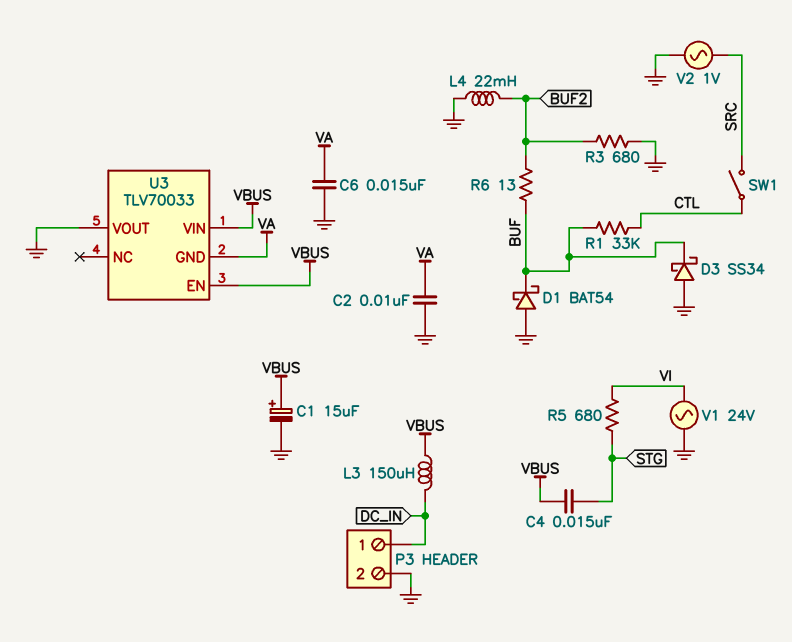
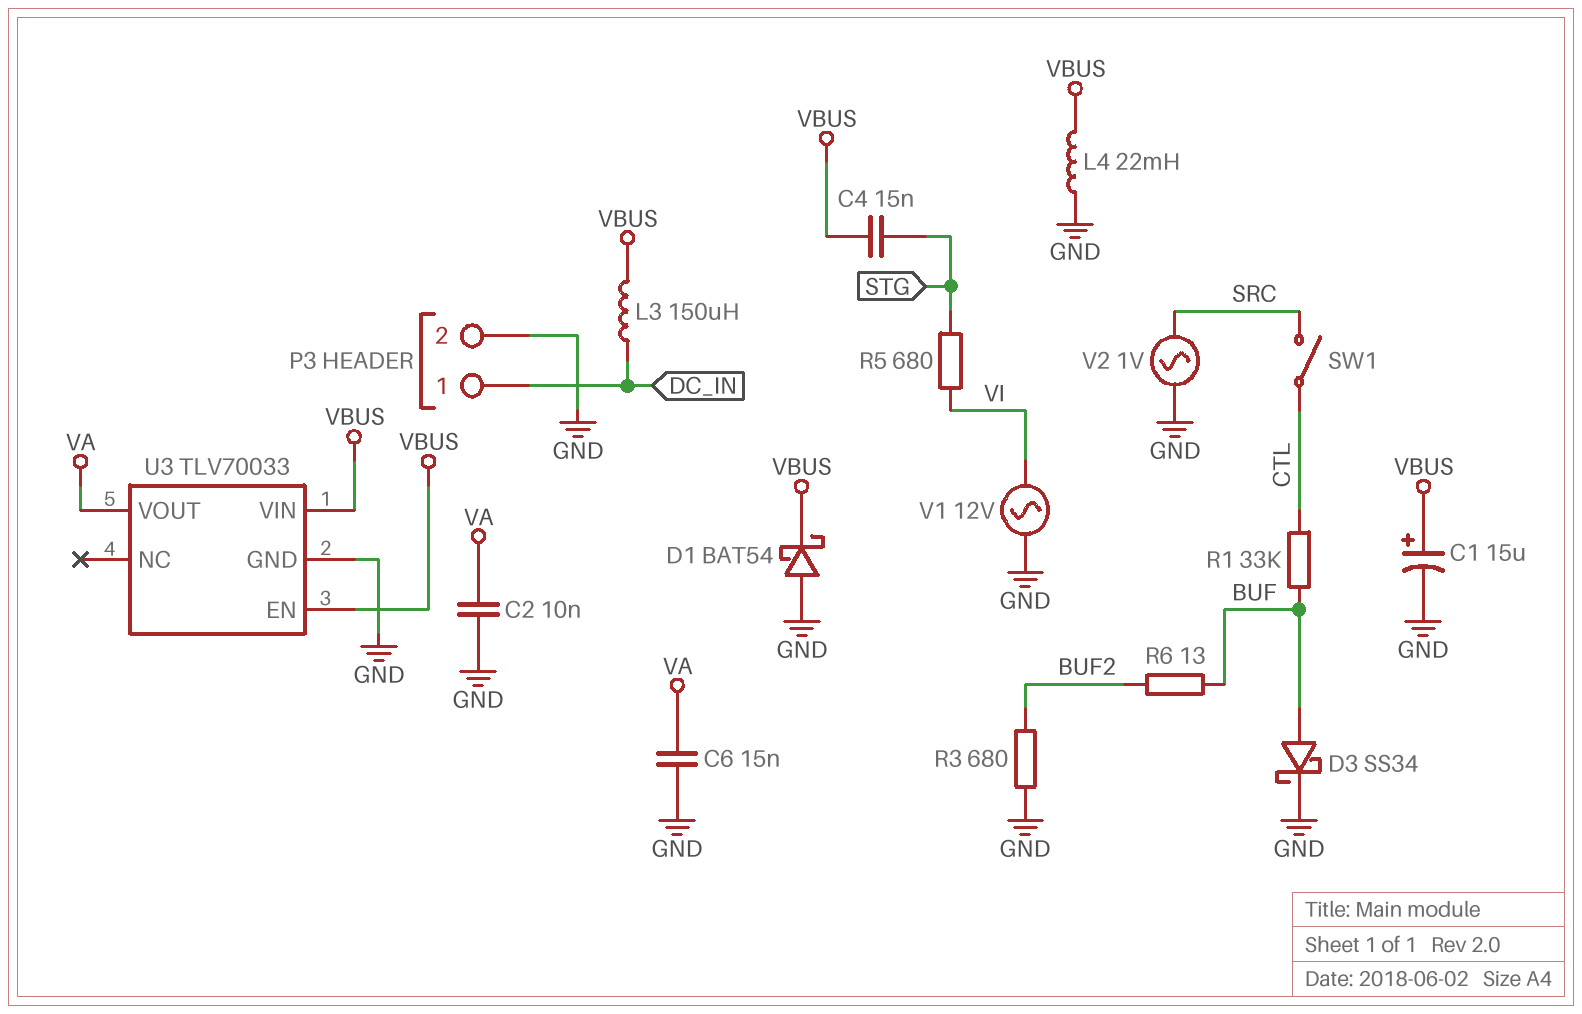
D1: schottky BAT54 (A GND, K BUF) -> schottky BAT54 (A GND, K VBUS)
D3: schottky SS34 (A GND, K BUF) -> schottky SS34 (A BUF, K GND)
L4: 22mH (BUF2, GND) -> 22mH (GND, VBUS)
U3 pin GND: VA -> GND
U3 pin VOUT: GND -> VA
V1: AC 24V (GND, VI) -> AC 12V (GND, VI)

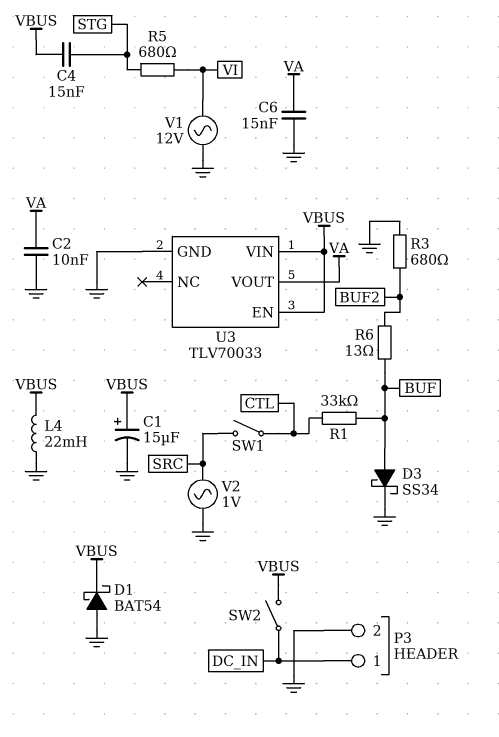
L3: 150uH (DC_IN, VBUS) -> none
SW2: none -> switch (DC_IN, VBUS)

